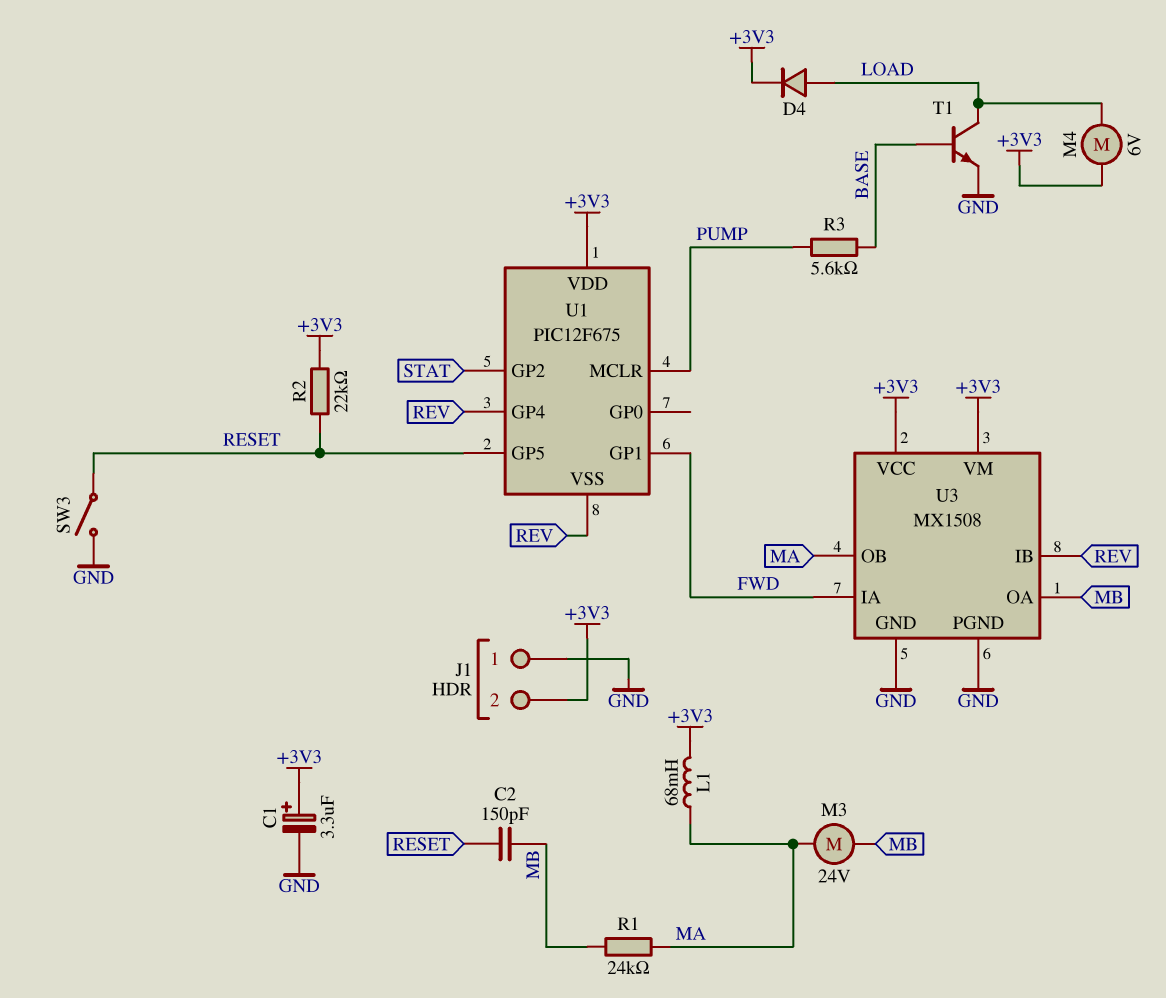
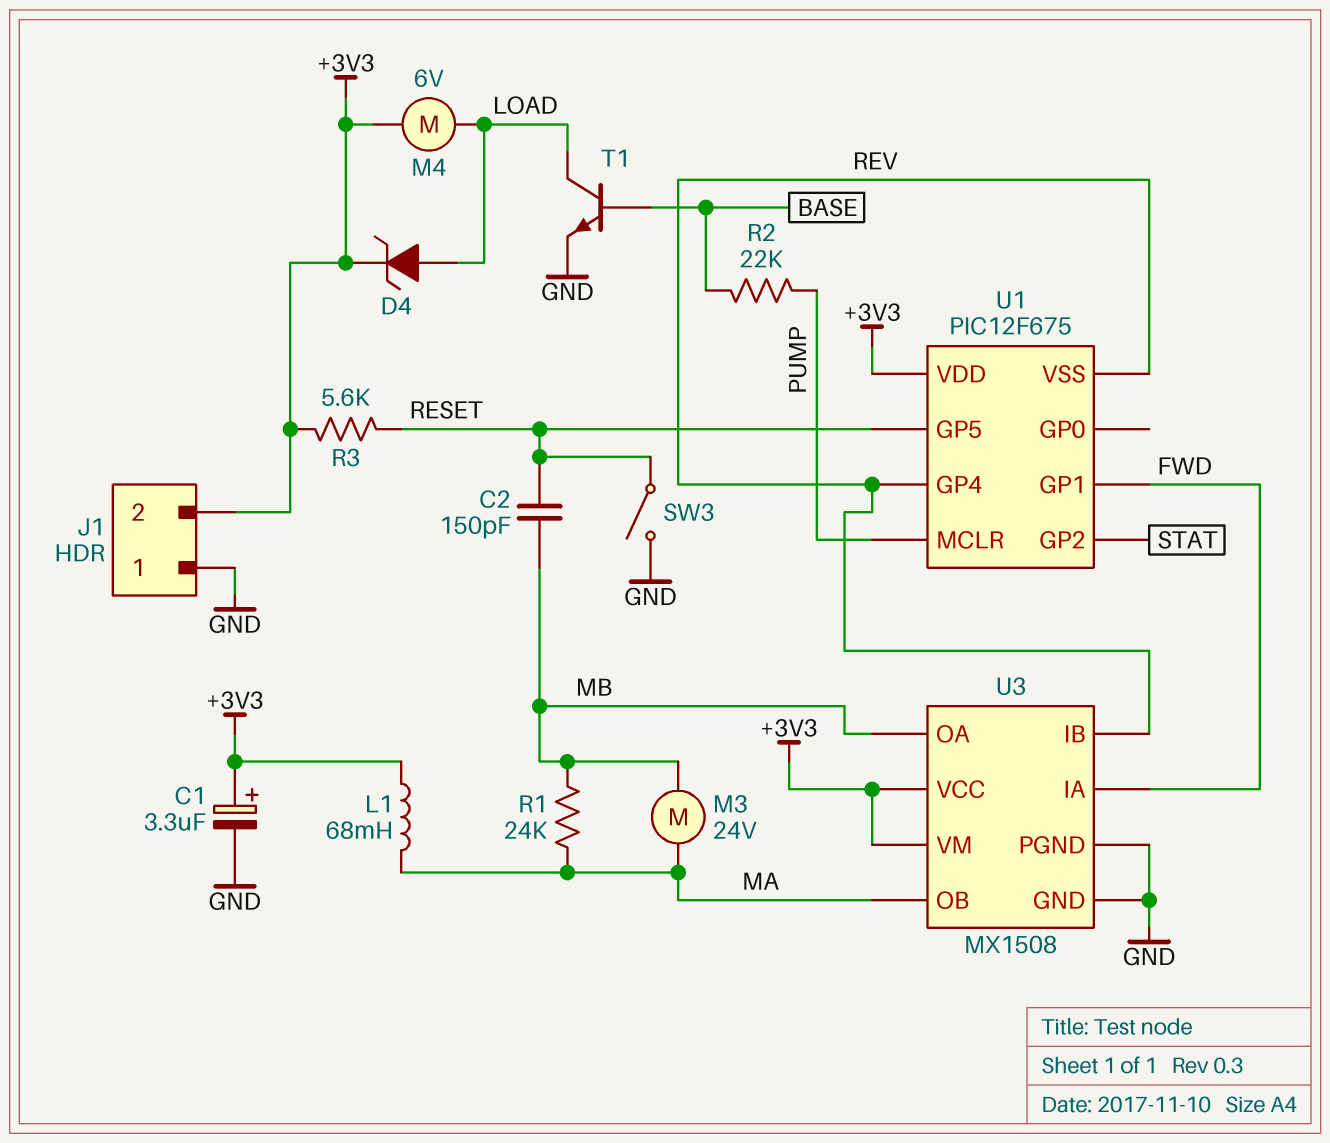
D4: diode (A LOAD, K +3V3) -> zener (A LOAD, K +3V3)
R2: 22k (+3V3, RESET) -> 22k (BASE, PUMP)
R3: 5.6k (BASE, PUMP) -> 5.6k (+3V3, RESET)

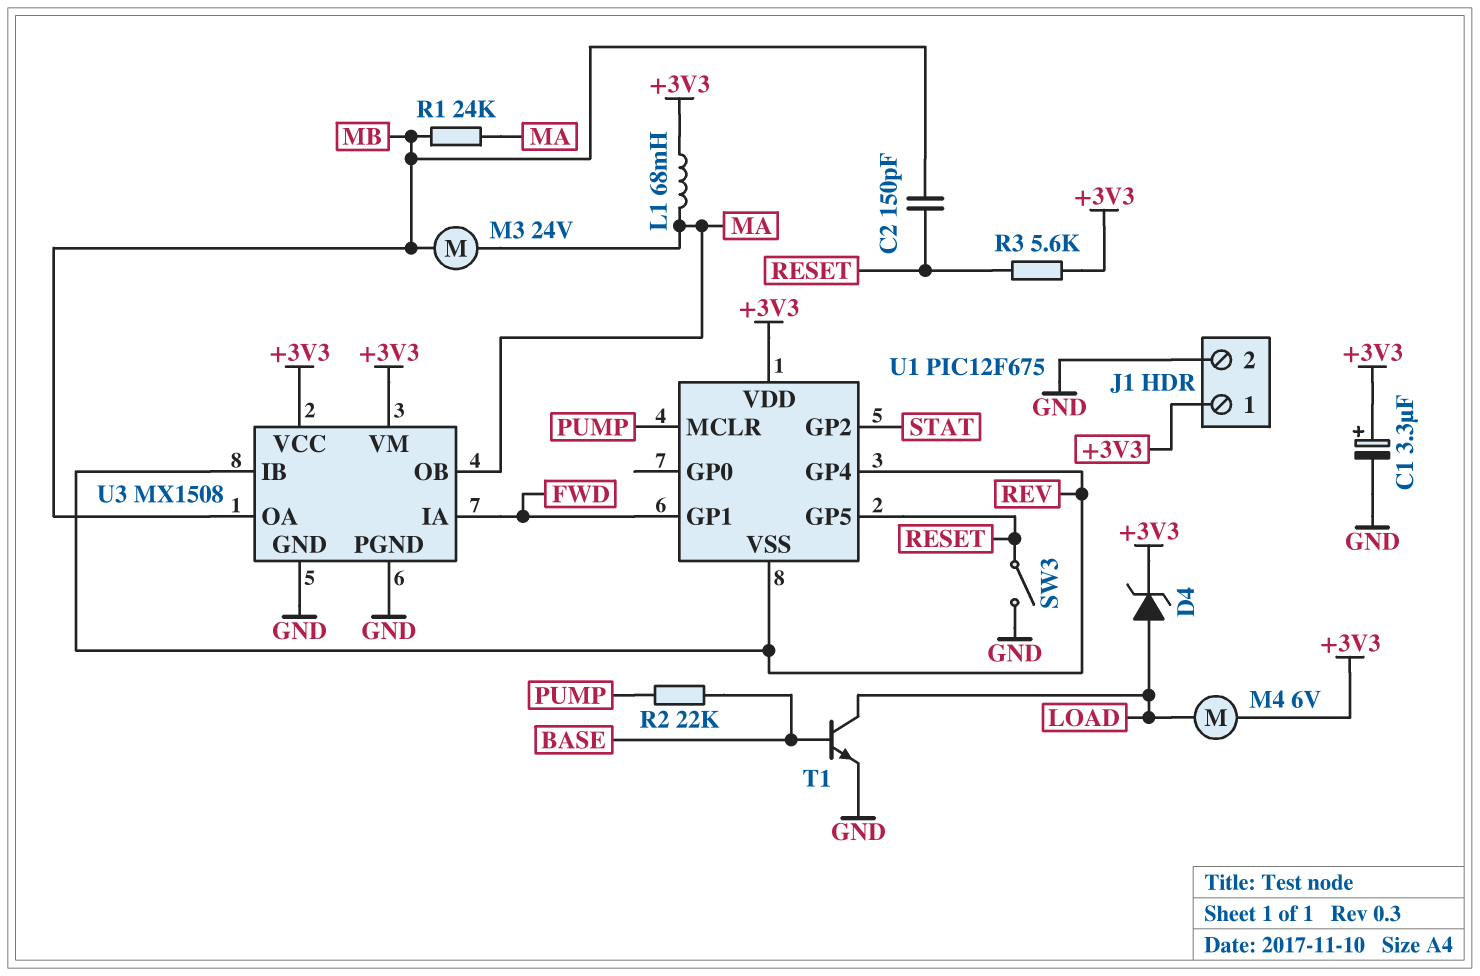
J1 pin 1: GND -> +3V3
J1 pin 2: +3V3 -> GND

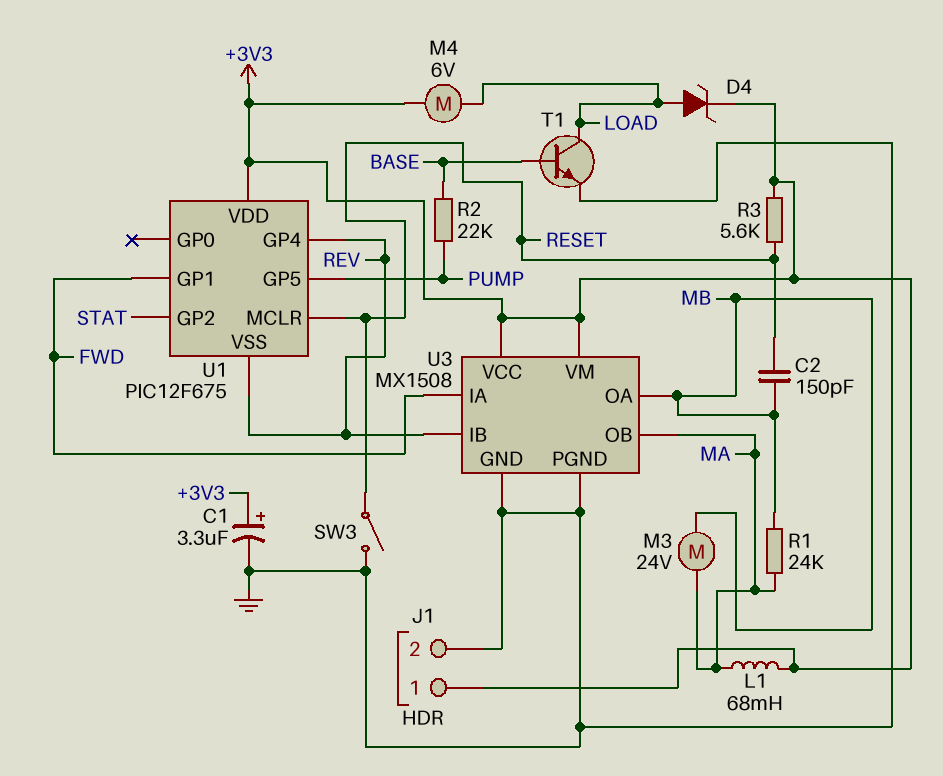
U1 pin GP5: RESET -> PUMP
U1 pin MCLR: PUMP -> RESET

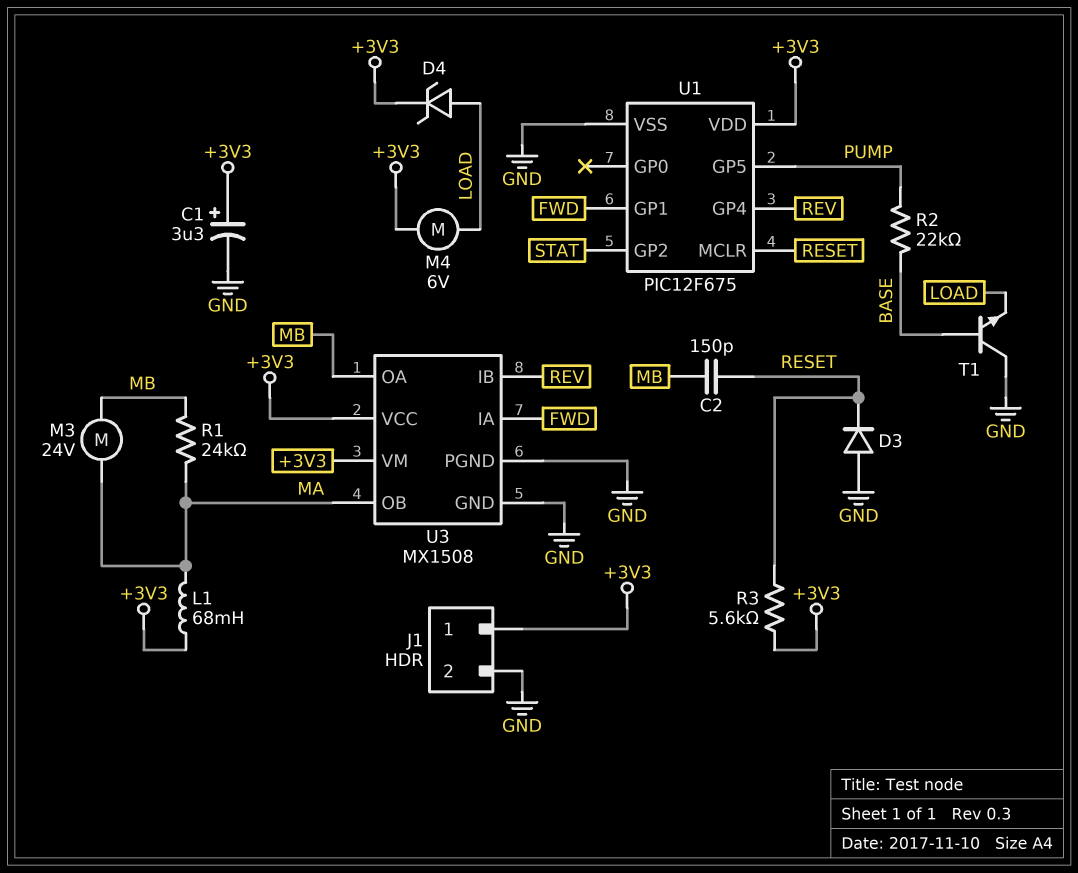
D3: none -> diode (A GND, K RESET)
SW3: switch (GND, RESET) -> none
T1: NPN (B BASE, C LOAD, E GND) -> NPN (B BASE, C GND, E LOAD)
U1 pin VSS: REV -> GND

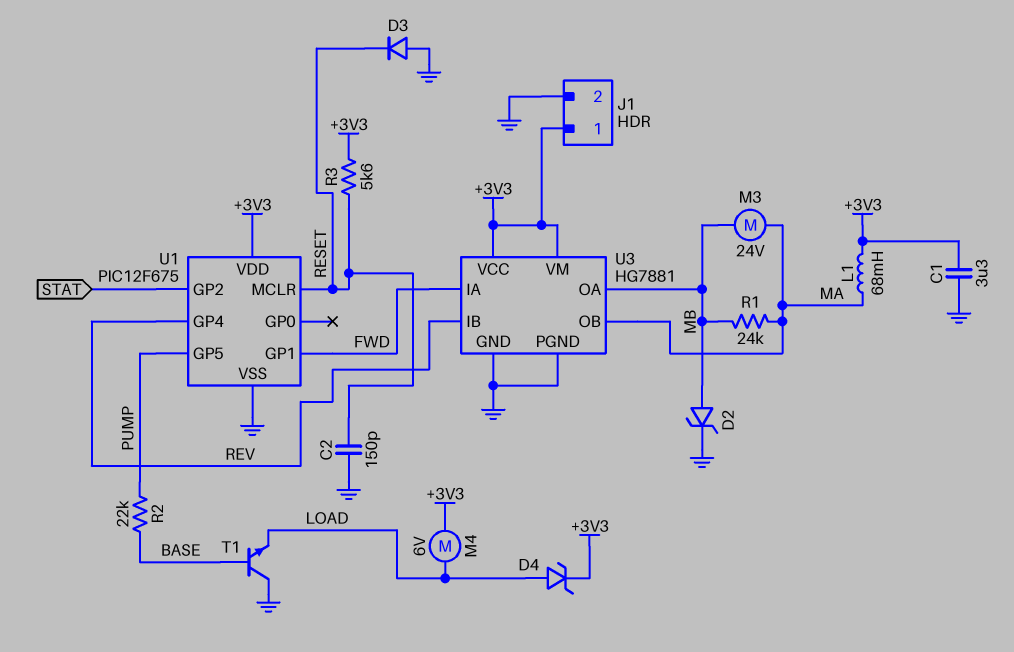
C1: 3.3uF (plus +3V3, minus GND) -> 3.3uF (+3V3, GND)
C2: 150pF (MB, RESET) -> 150pF (GND, RESET)
D2: none -> zener (A MB, K GND)
U3: MX1508 -> HG7881

